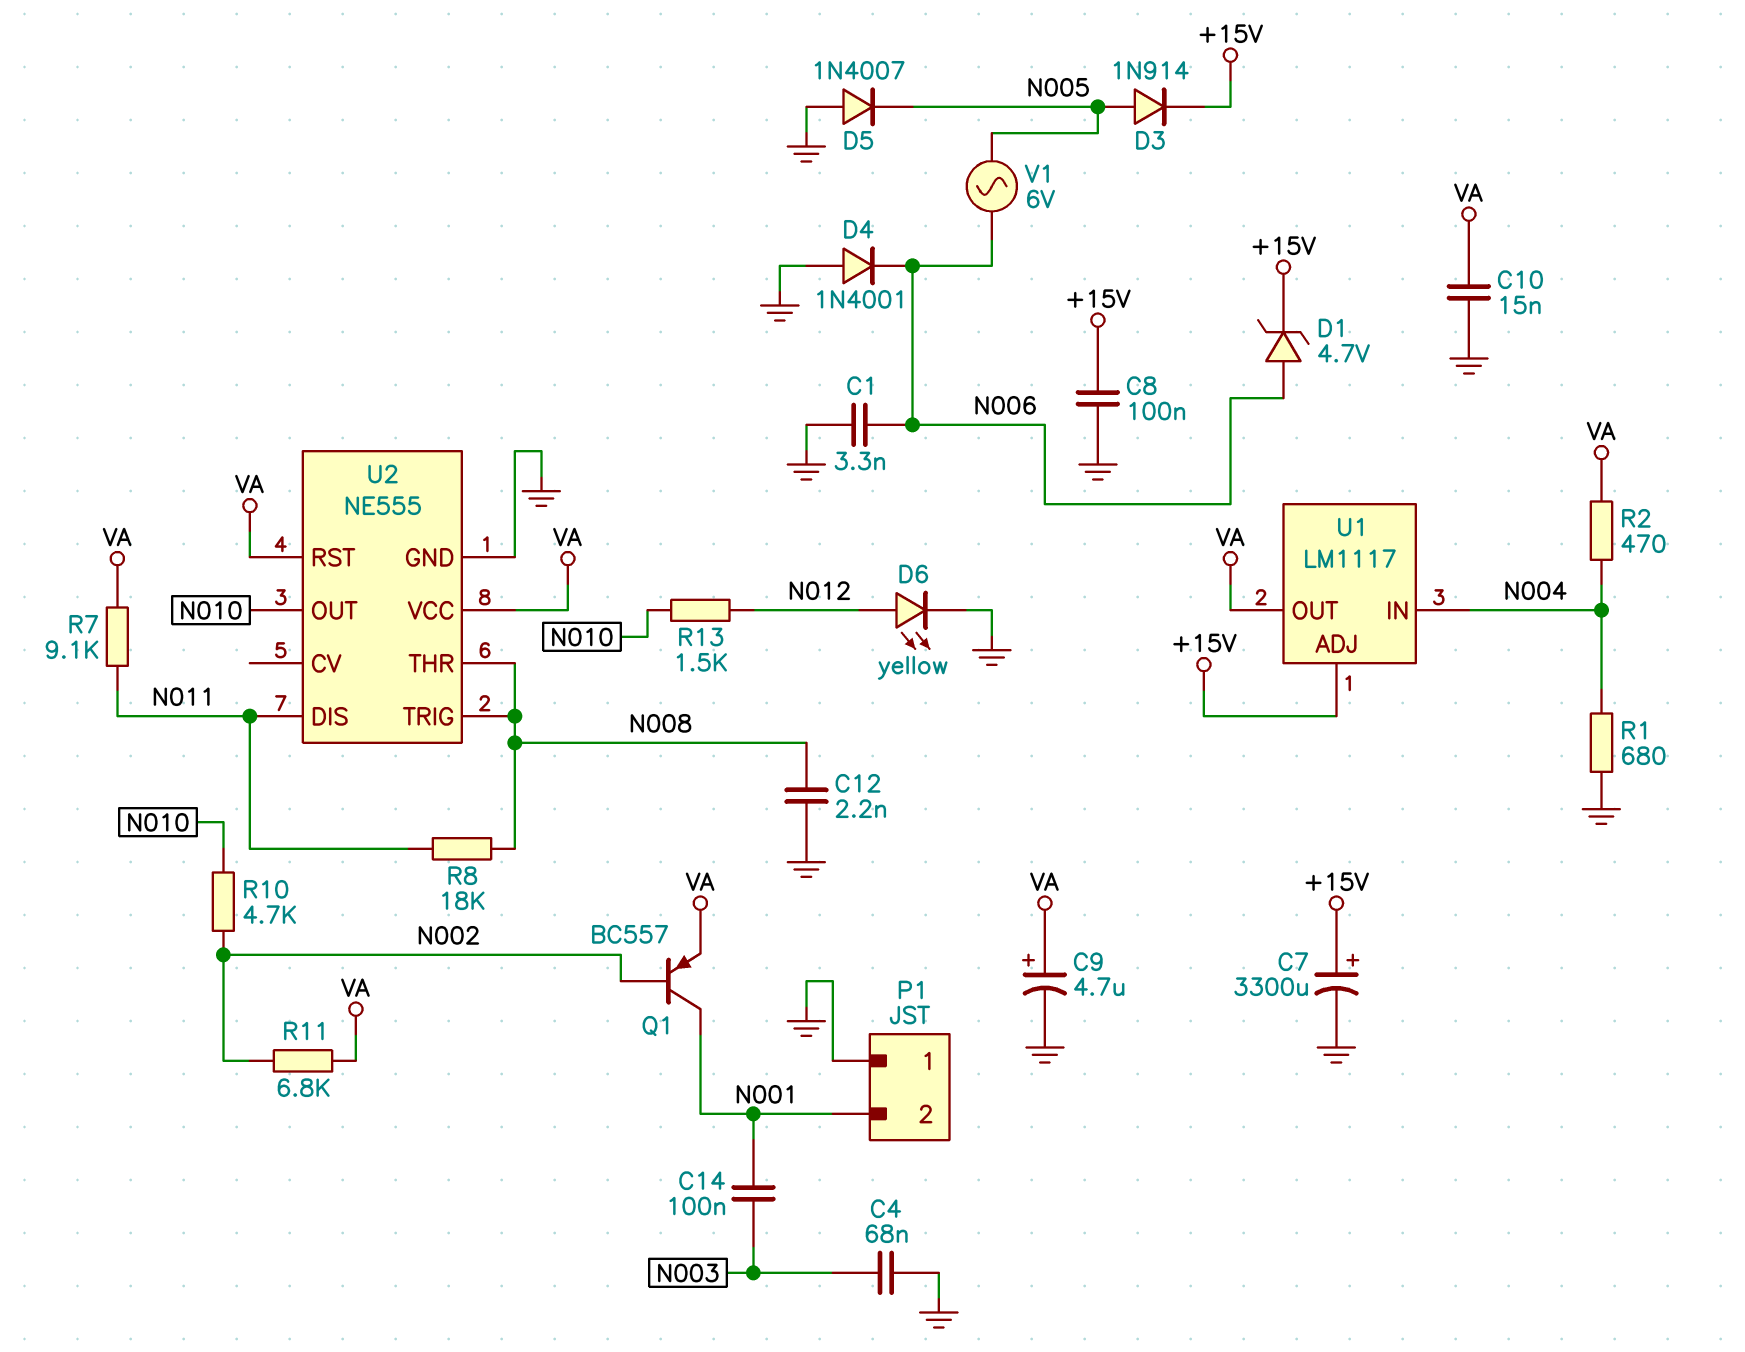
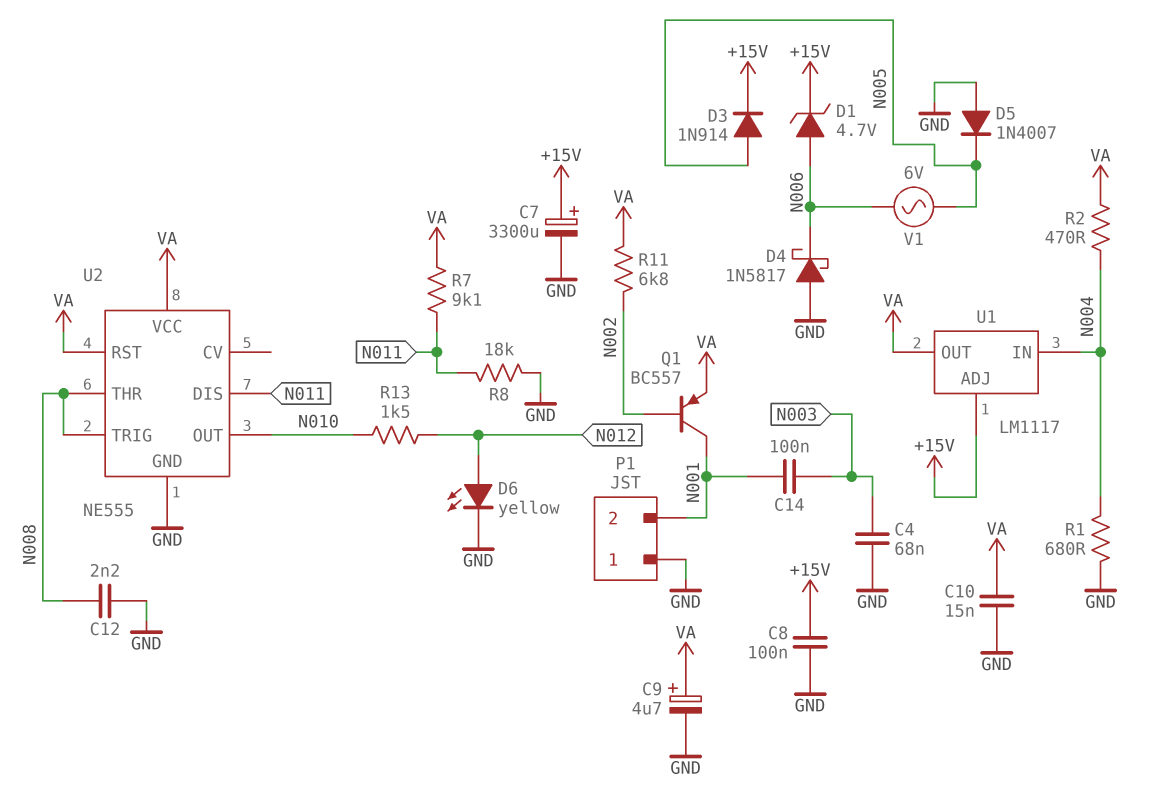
C1: 3.3nF (GND, N006) -> none
D4: diode 1N4001 (A GND, K N006) -> schottky 1N5817 (A GND, K N006)
R8: 18k (N008, N011) -> 18k (GND, N011)
R10: 4.7k (N002, N010) -> none

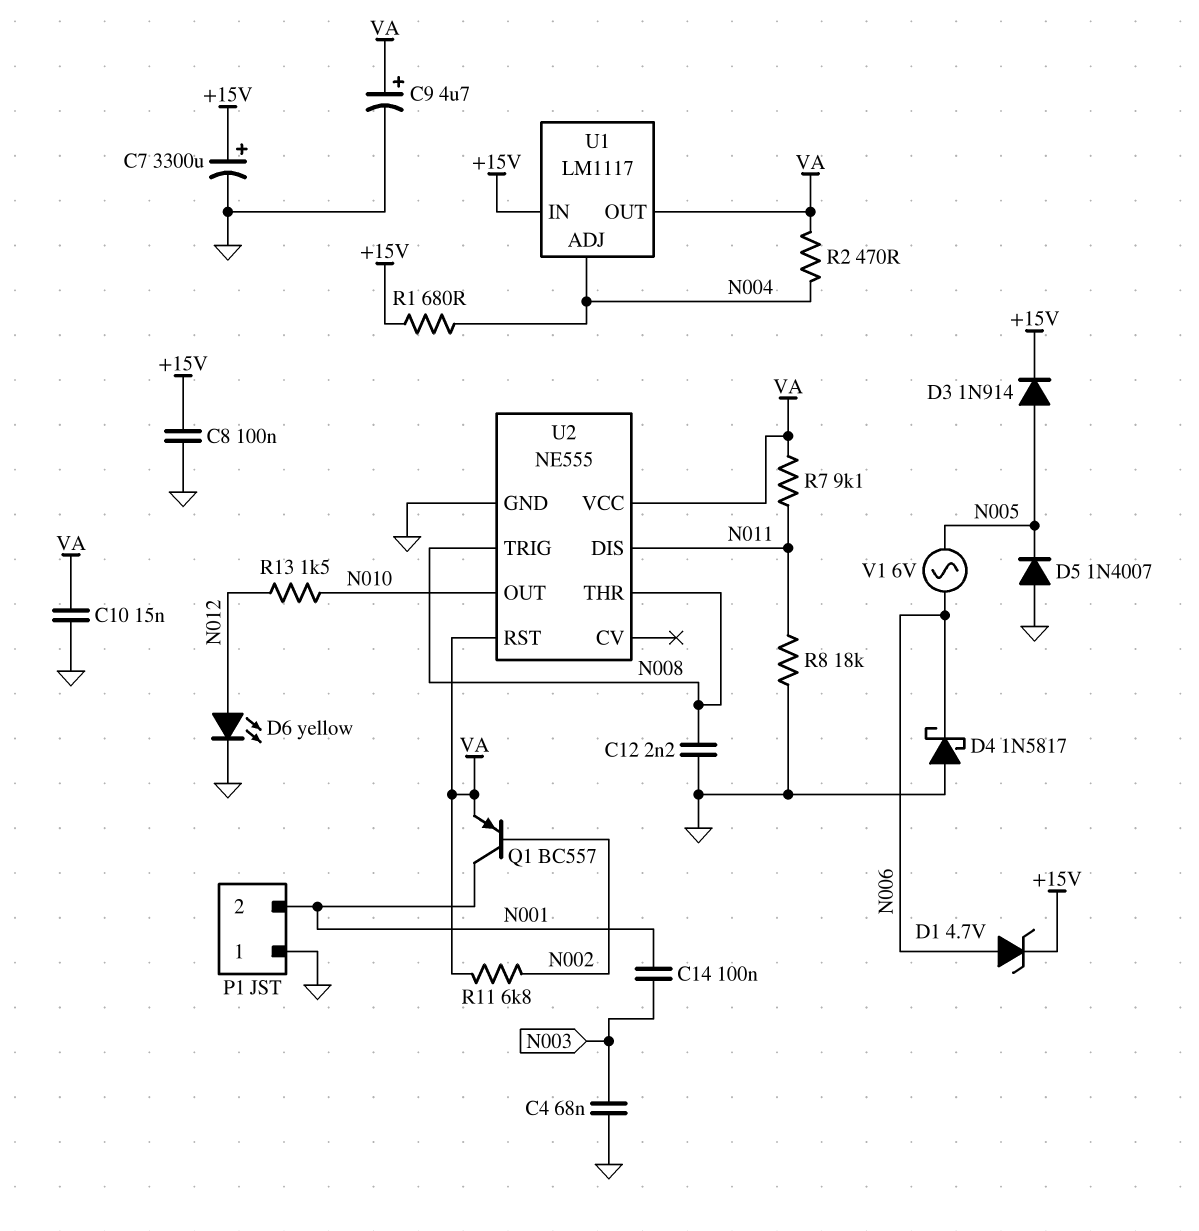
R1: 680 (GND, N004) -> 680 (+15V, N004)
U1 pin ADJ: +15V -> N004
U1 pin IN: N004 -> +15V

